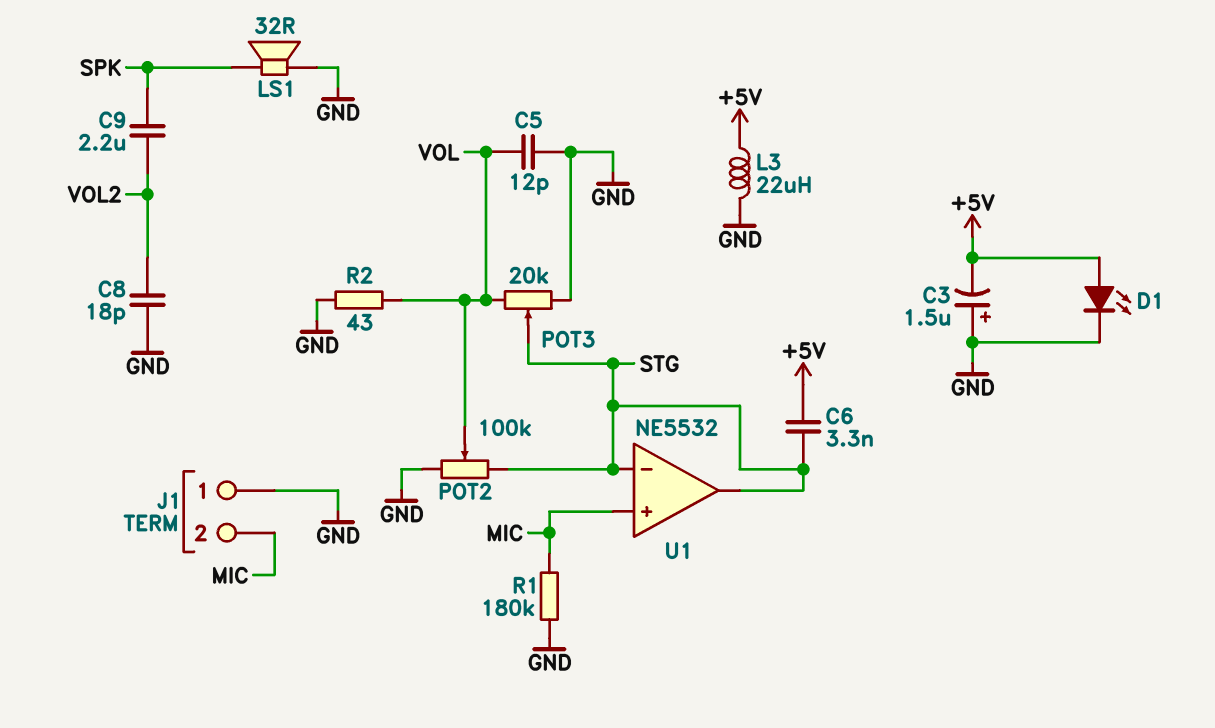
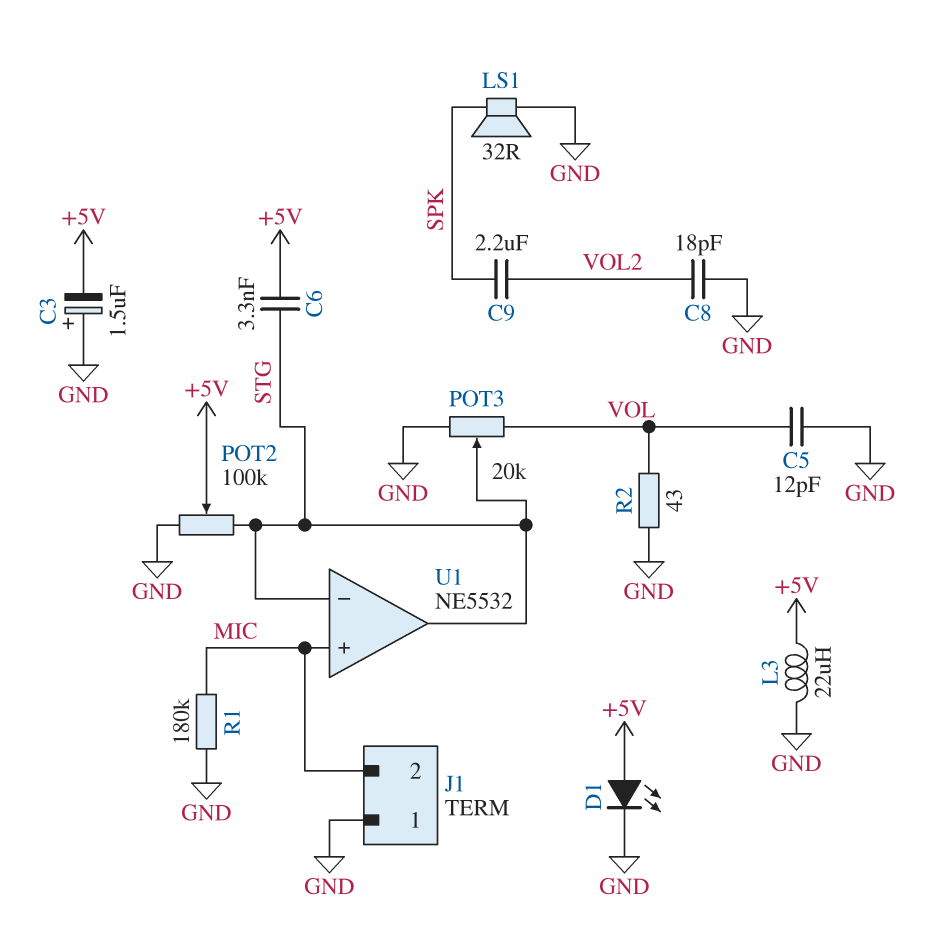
POT2: 100k (GND, STG, wiper VOL) -> 100k (GND, STG, wiper +5V)

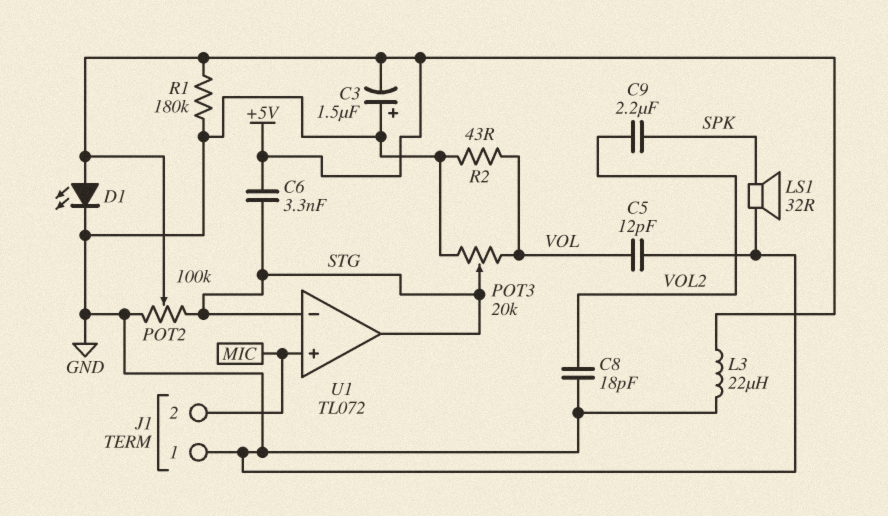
R1: 180k (GND, MIC) -> 180k (+5V, GND)
U1: NE5532 -> TL072

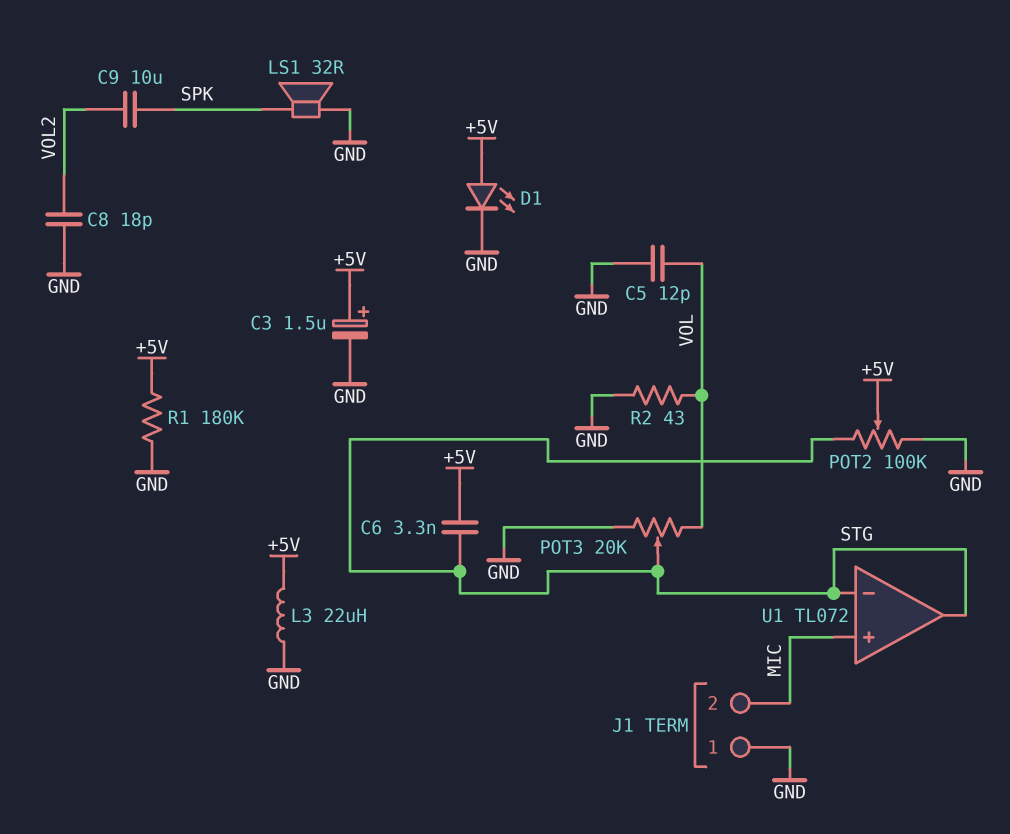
C3: 1.5uF (plus GND, minus +5V) -> 1.5uF (plus +5V, minus GND)
C9: 2.2uF (SPK, VOL2) -> 10uF (SPK, VOL2)

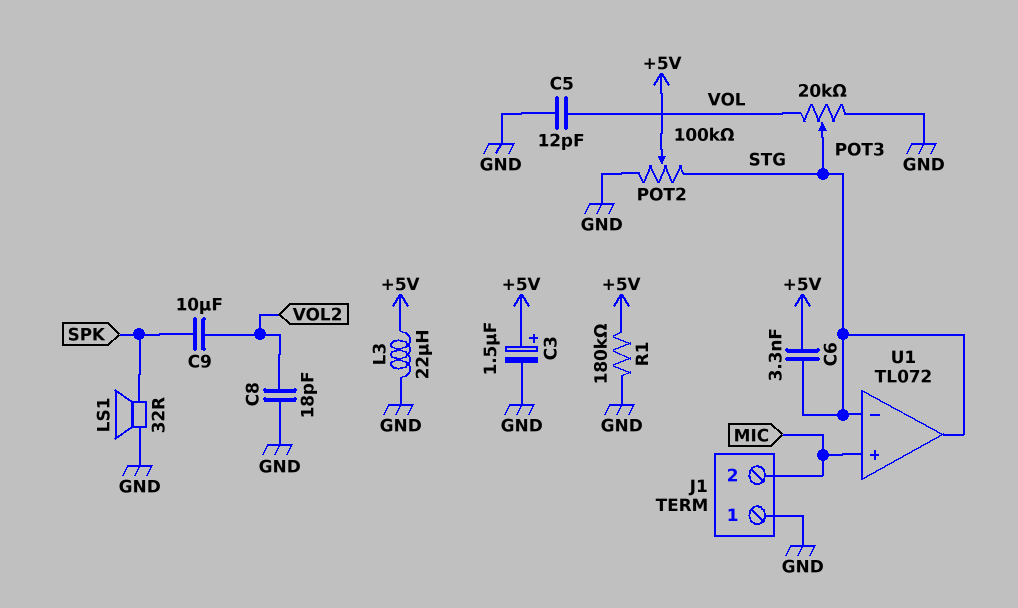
D1: LED (A +5V, K GND) -> none
R2: 43 (GND, VOL) -> none

